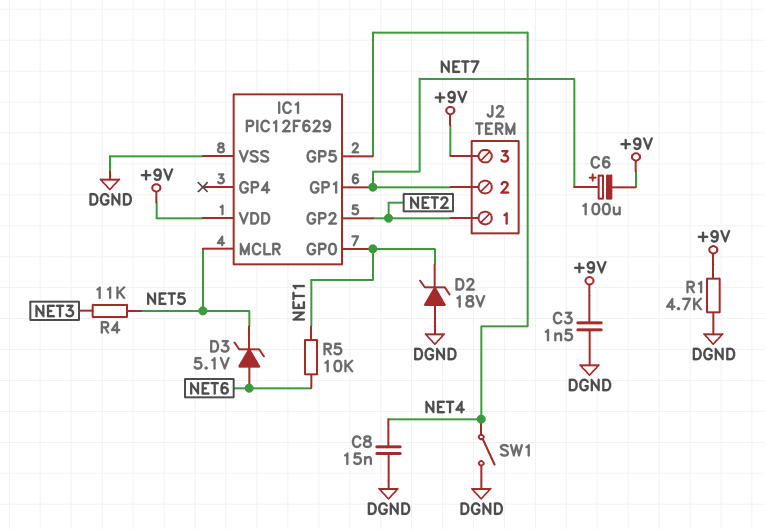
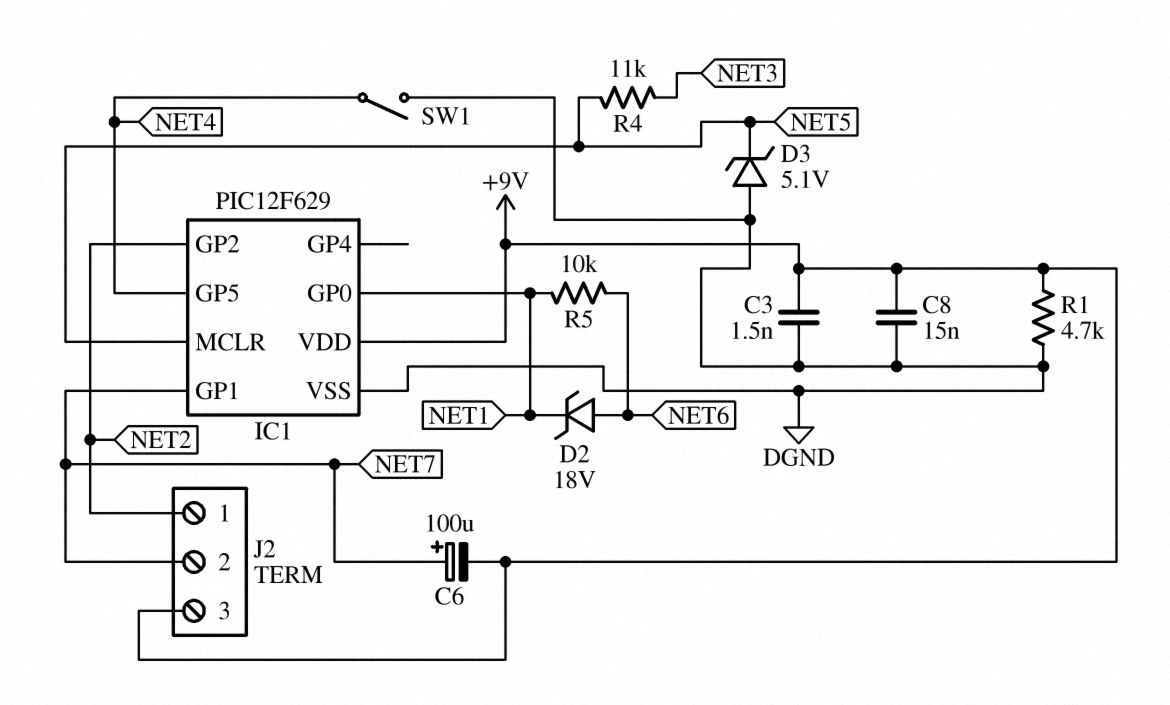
C8: 15nF (DGND, NET4) -> 15nF (+9V, DGND)
D2: zener 18V (A DGND, K NET1) -> zener 18V (A NET6, K NET1)
D3: zener 5.1V (A NET6, K NET5) -> zener 5.1V (A DGND, K NET5)

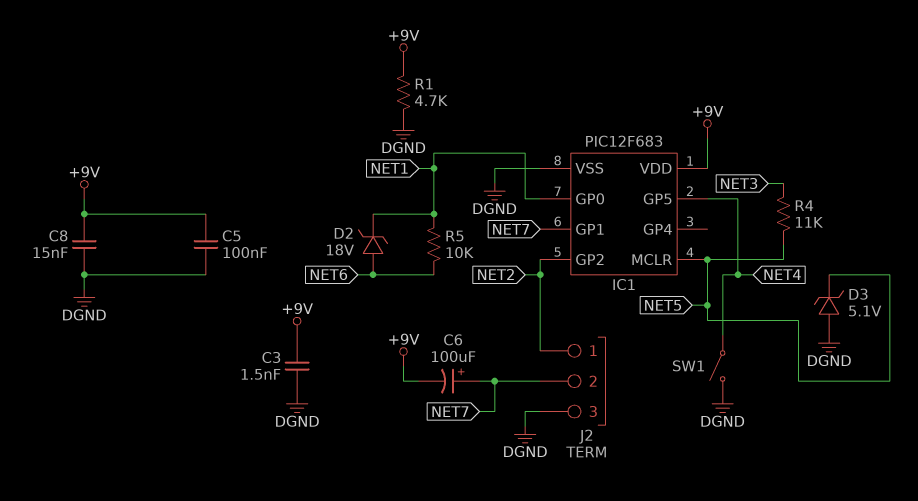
C5: none -> 100nF (+9V, DGND)
IC1: PIC12F629 -> PIC12F683
J2 pin 3: +9V -> DGND

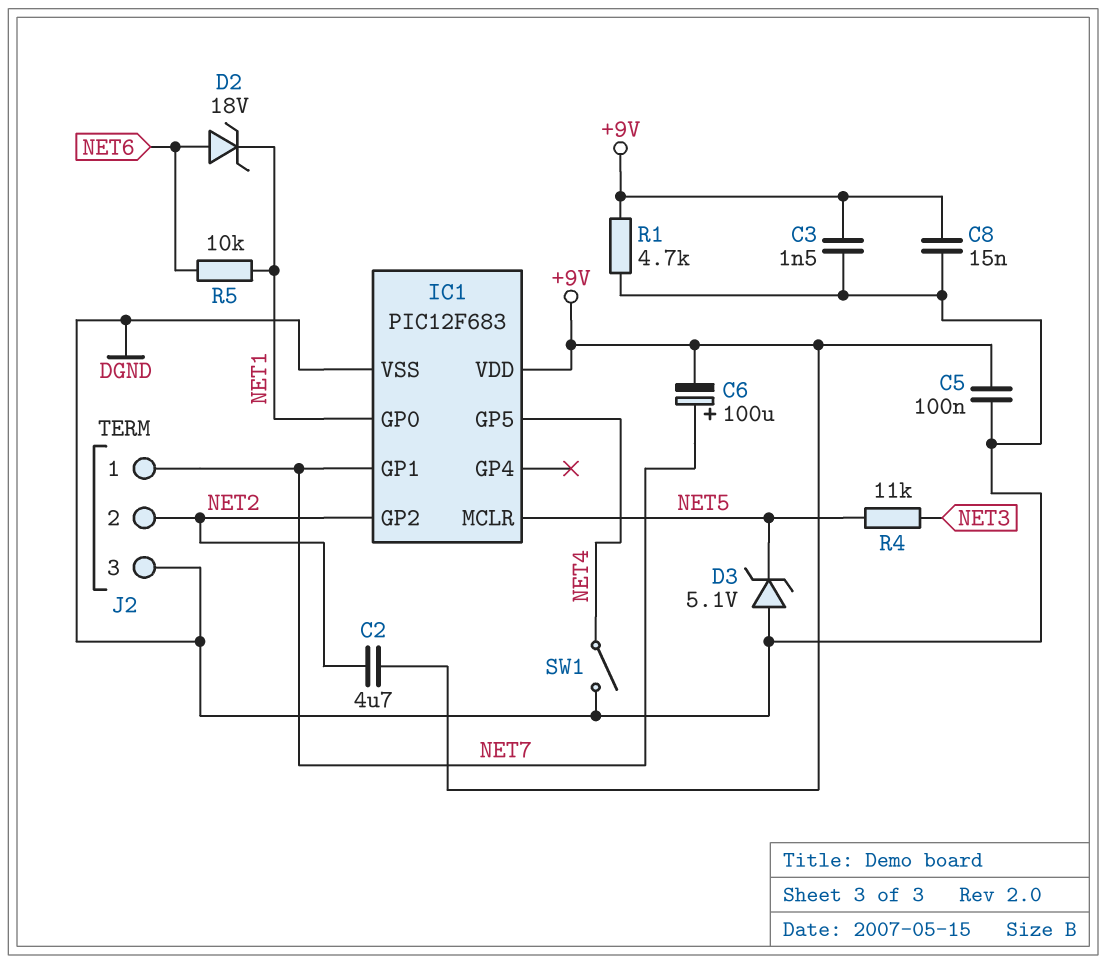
C2: none -> 4.7uF (+9V, NET2)
J2 pin 1: NET2 -> NET7
J2 pin 2: NET7 -> NET2

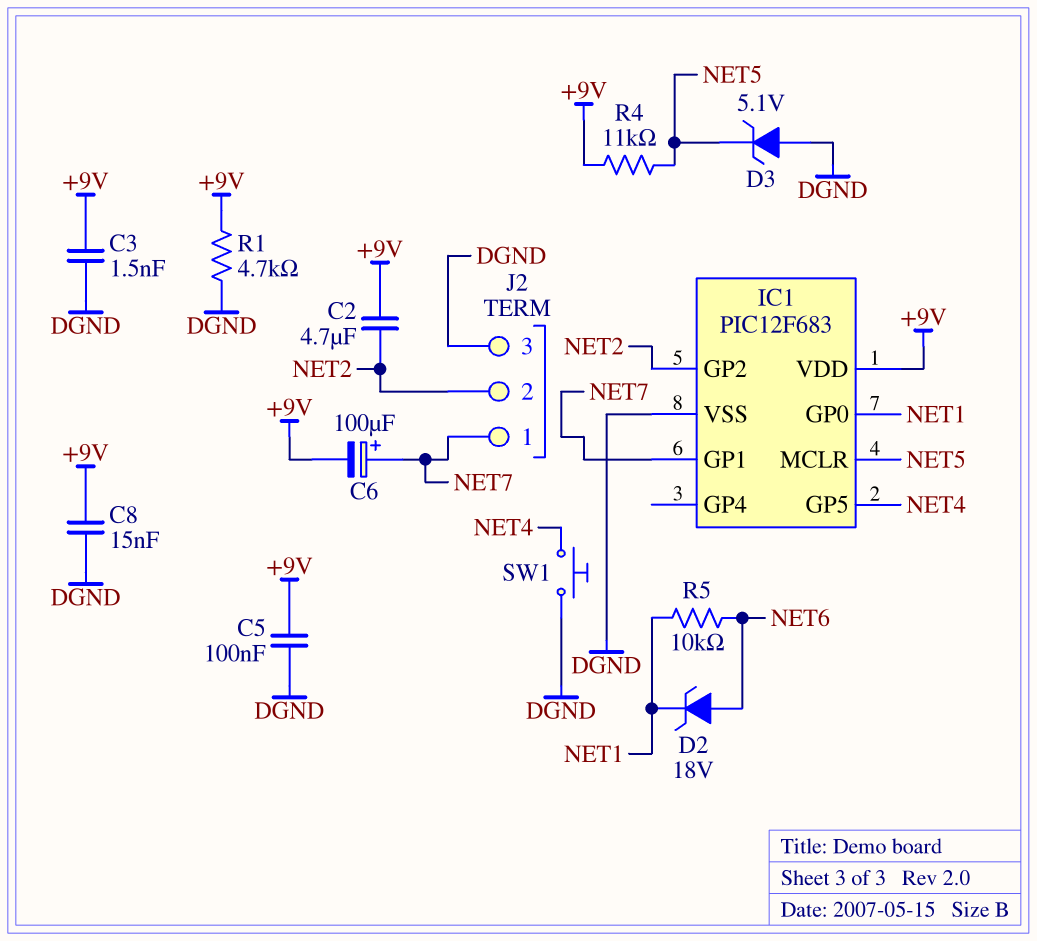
R4: 11k (NET3, NET5) -> 11k (+9V, NET5)
SW1: switch (DGND, NET4) -> button (DGND, NET4)

